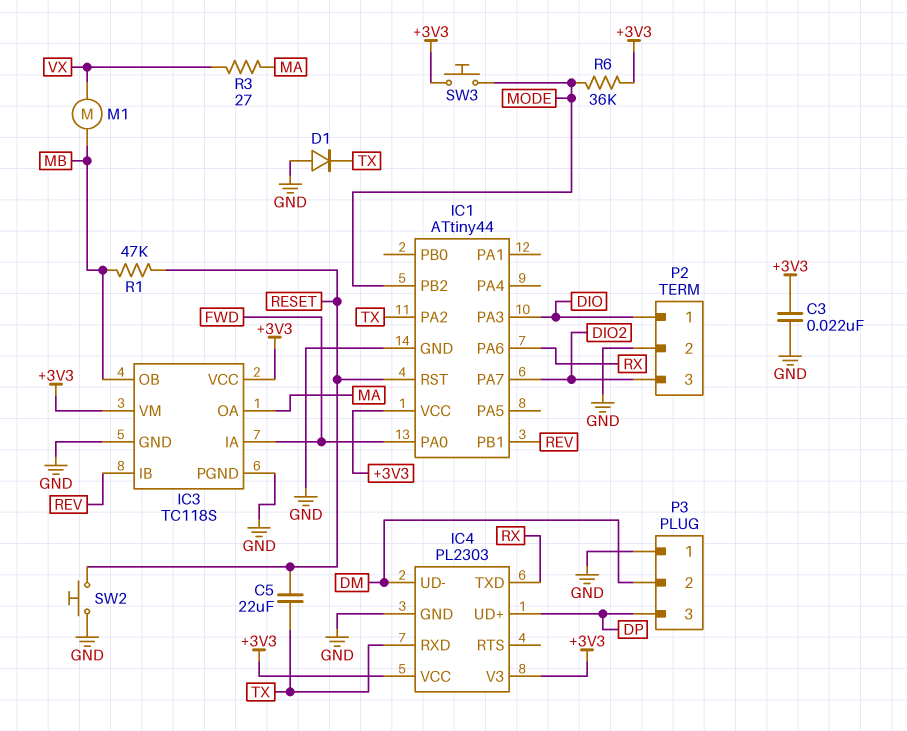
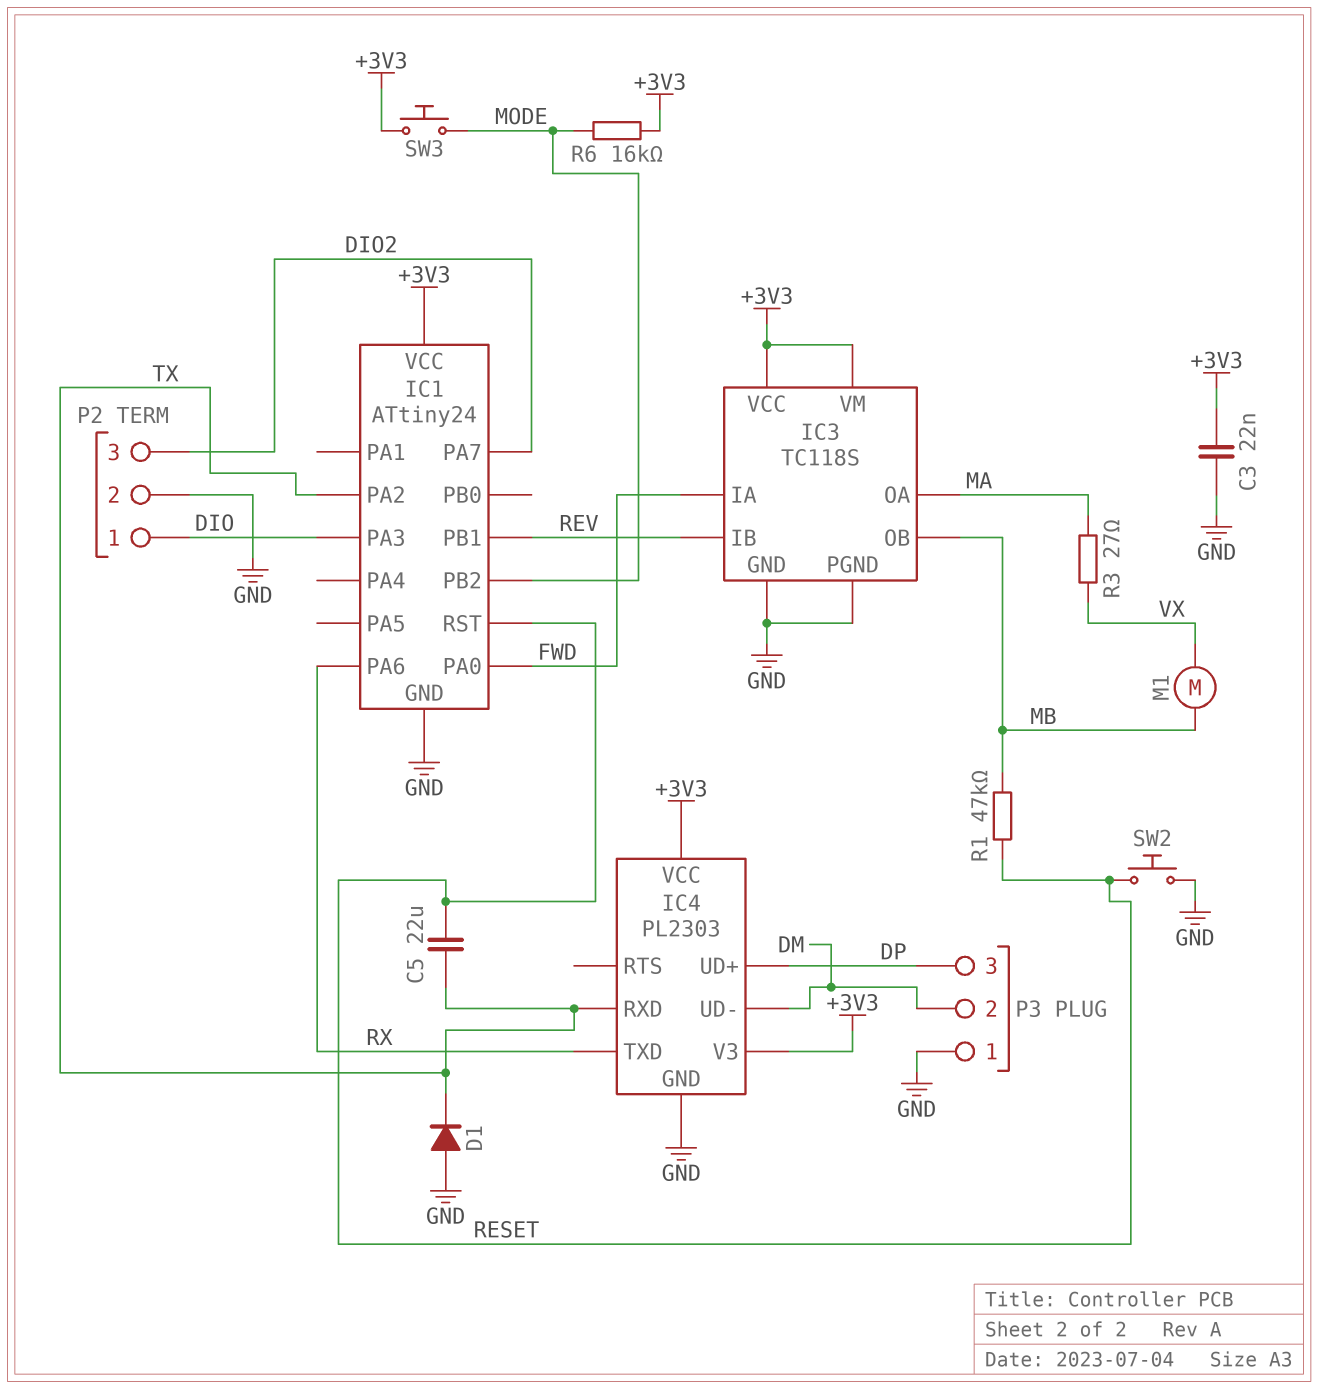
IC1: ATtiny44 -> ATtiny24
R6: 36k (+3V3, MODE) -> 16k (+3V3, MODE)

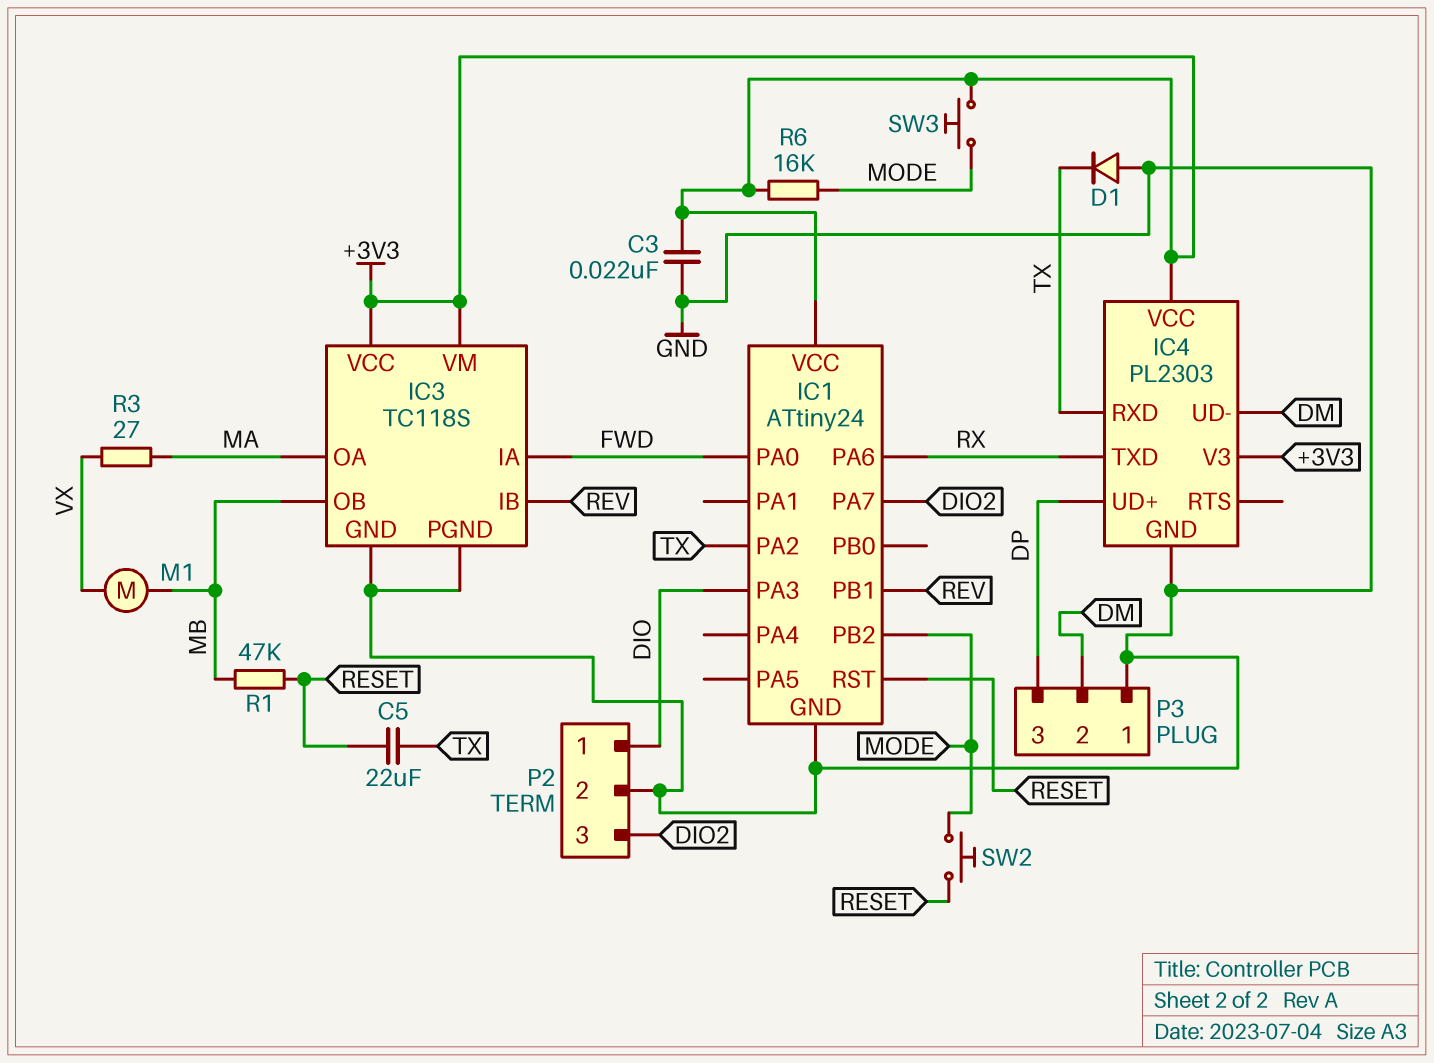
SW2: button (GND, RESET) -> button (MODE, RESET)

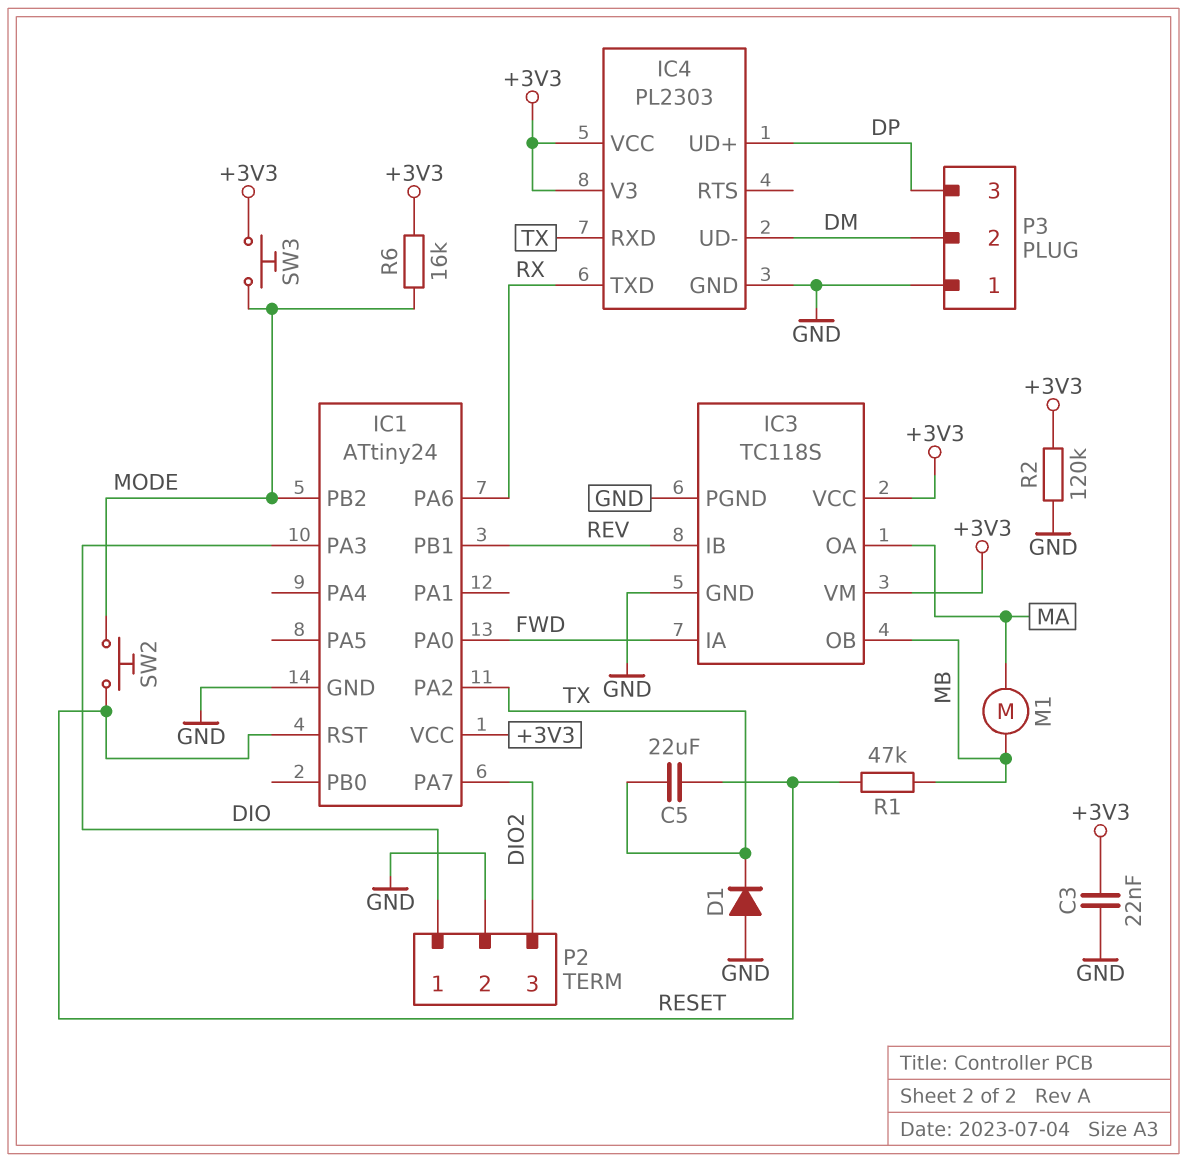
M1: motor (MB, VX) -> motor (MA, MB)
R2: none -> 120k (+3V3, GND)
R3: 27 (MA, VX) -> none

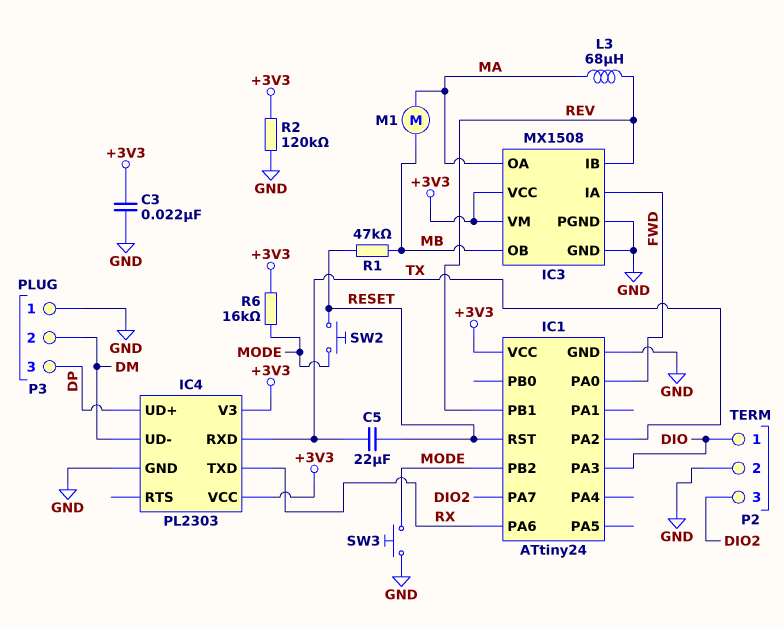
D1: diode (A GND, K TX) -> none
IC3: TC118S -> MX1508
L3: none -> 68uH (MA, REV)
SW3: button (+3V3, MODE) -> button (GND, MODE)

